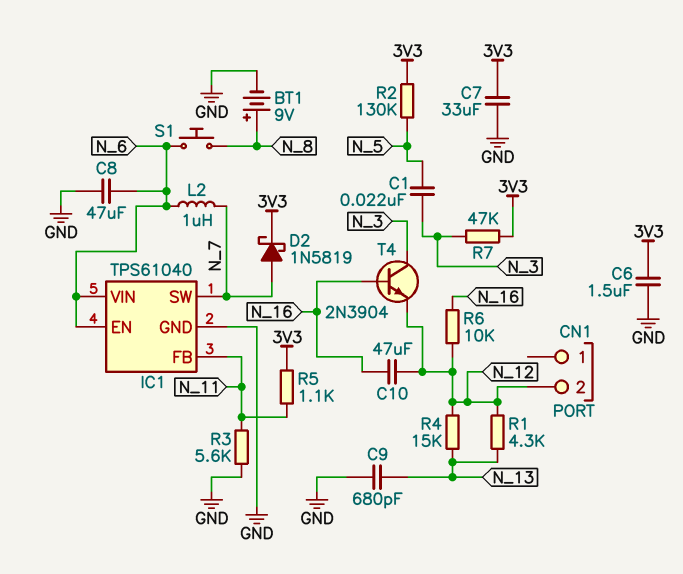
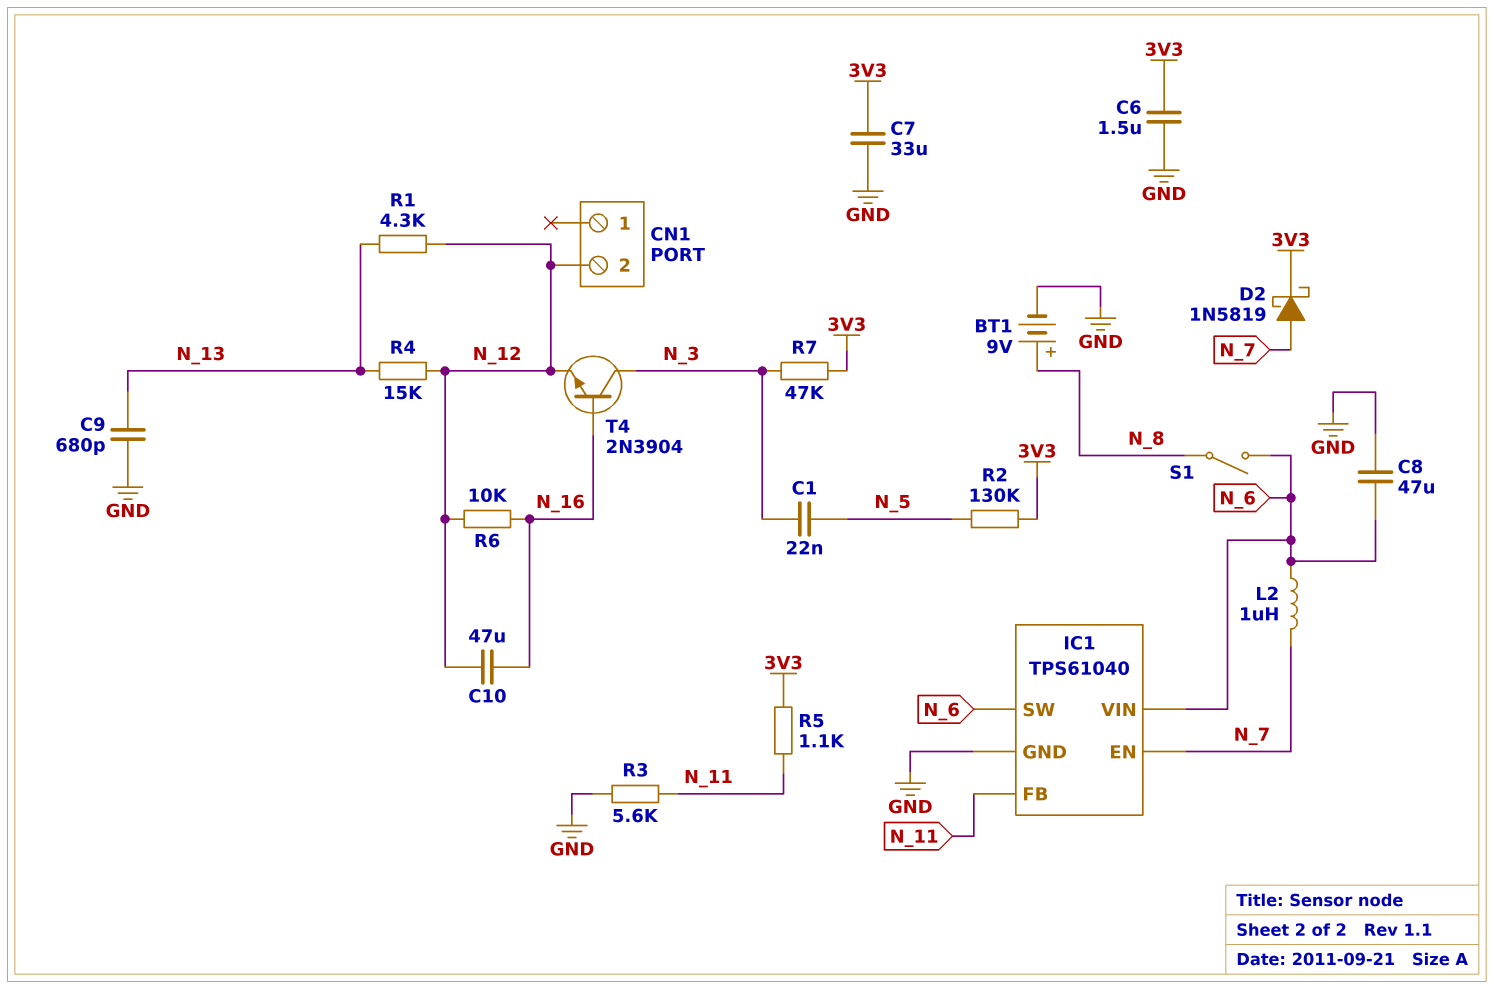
IC1 pin EN: N_6 -> N_7
IC1 pin SW: N_7 -> N_6
S1: button (N_6, N_8) -> switch (N_6, N_8)

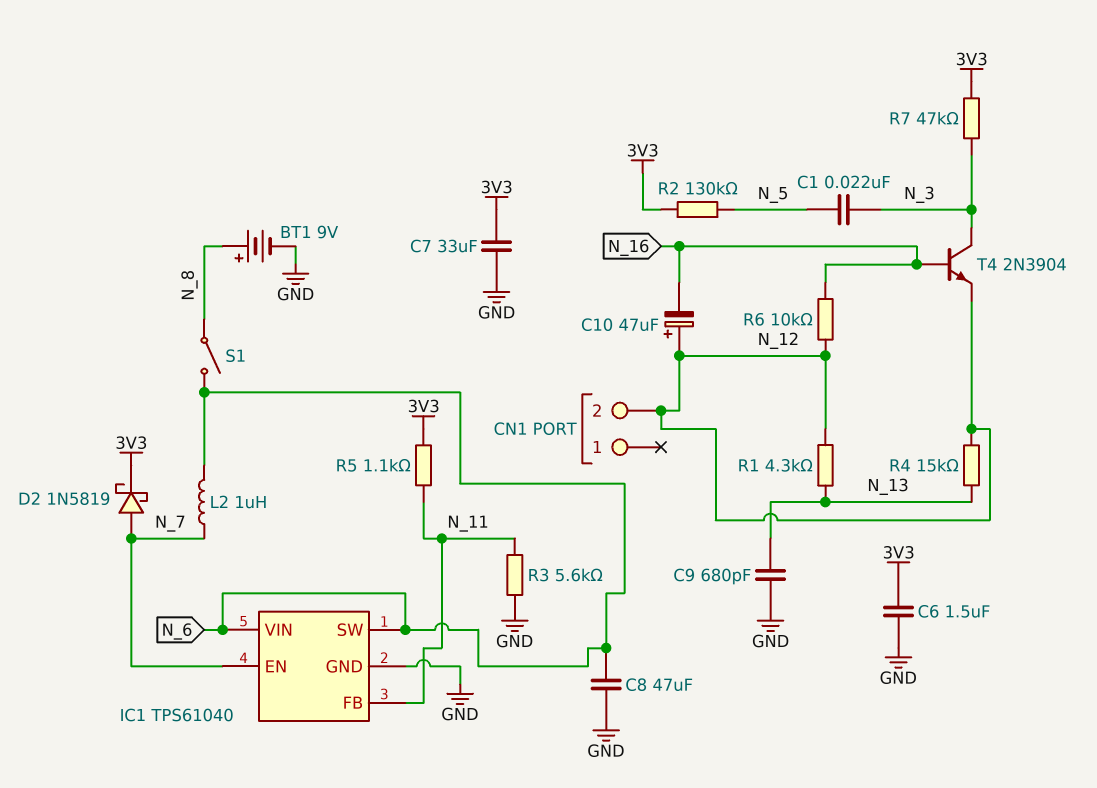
C10: 47uF (N_12, N_16) -> 47uF (plus N_12, minus N_16)

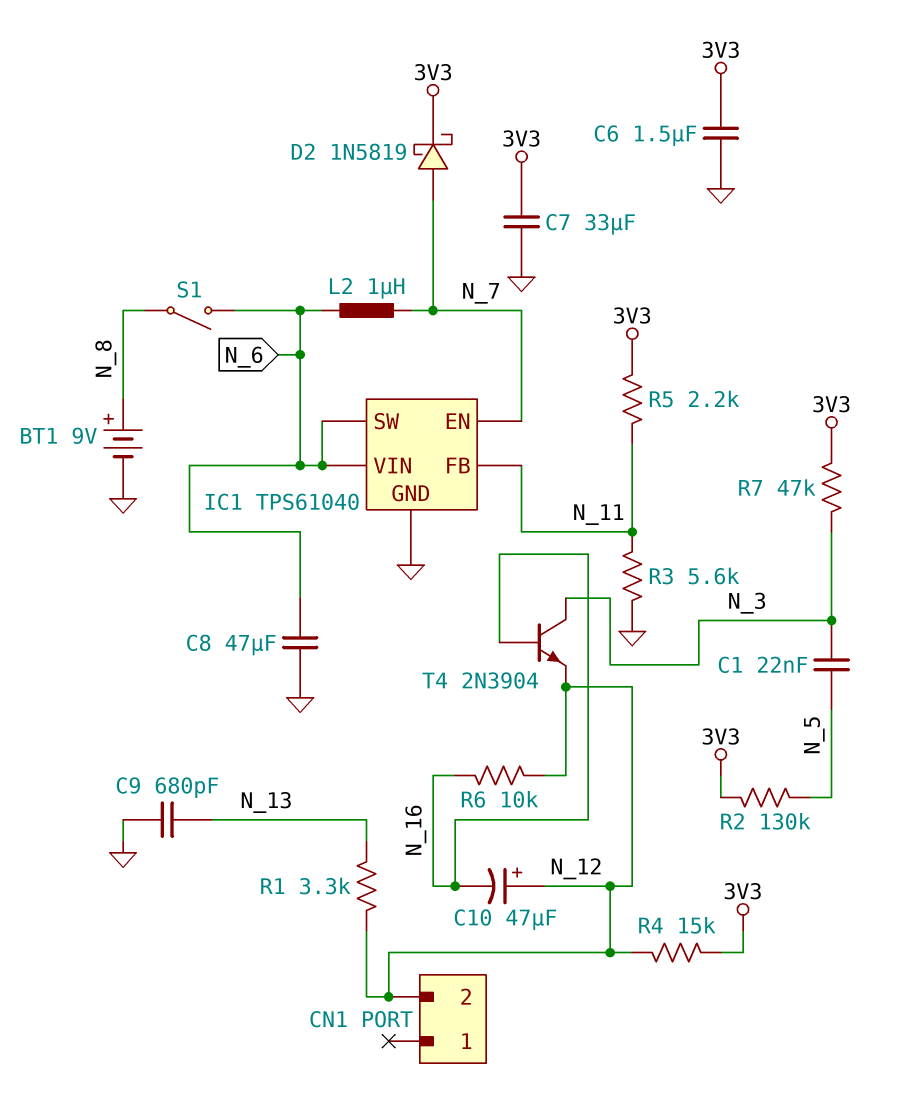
R1: 4.3k (N_12, N_13) -> 3.3k (N_12, N_13)
R4: 15k (N_12, N_13) -> 15k (3V3, N_12)
R5: 1.1k (3V3, N_11) -> 2.2k (3V3, N_11)

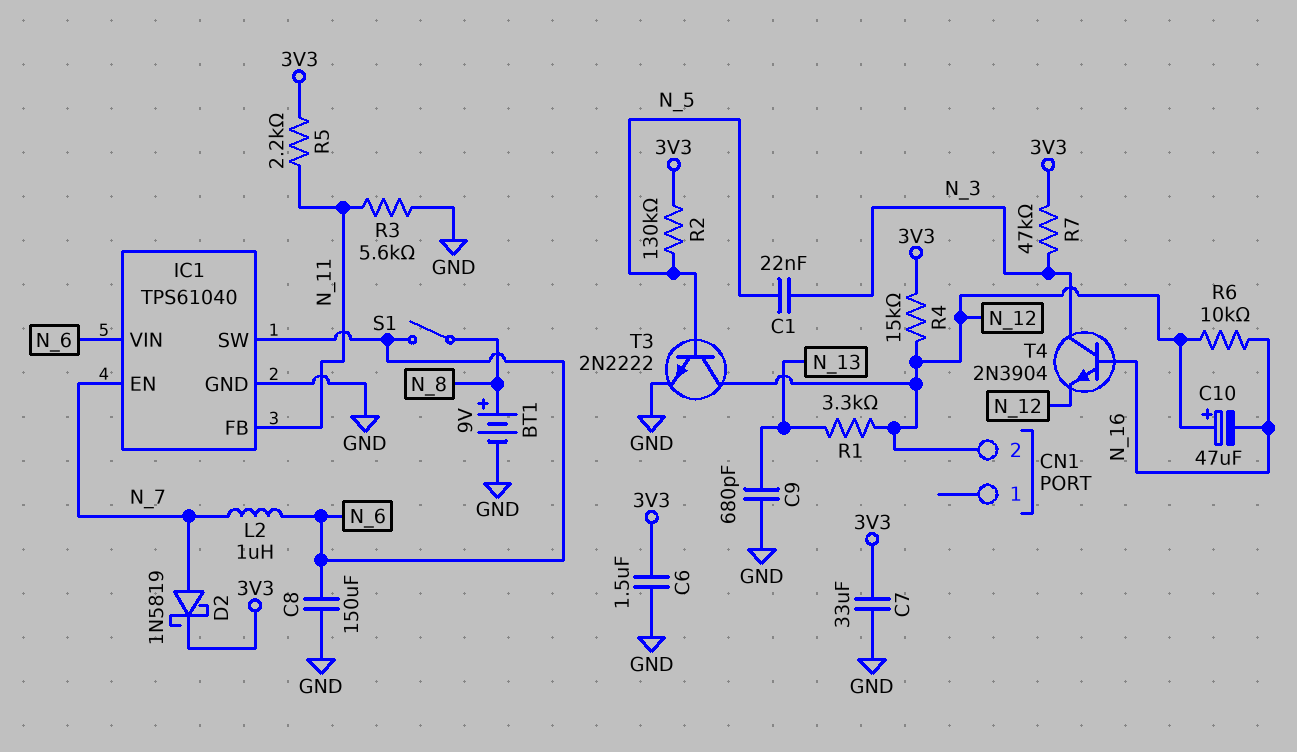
C8: 47uF (GND, N_6) -> 150uF (GND, N_6)
T3: none -> NPN 2N2222 (B N_5, C N_12, E GND)

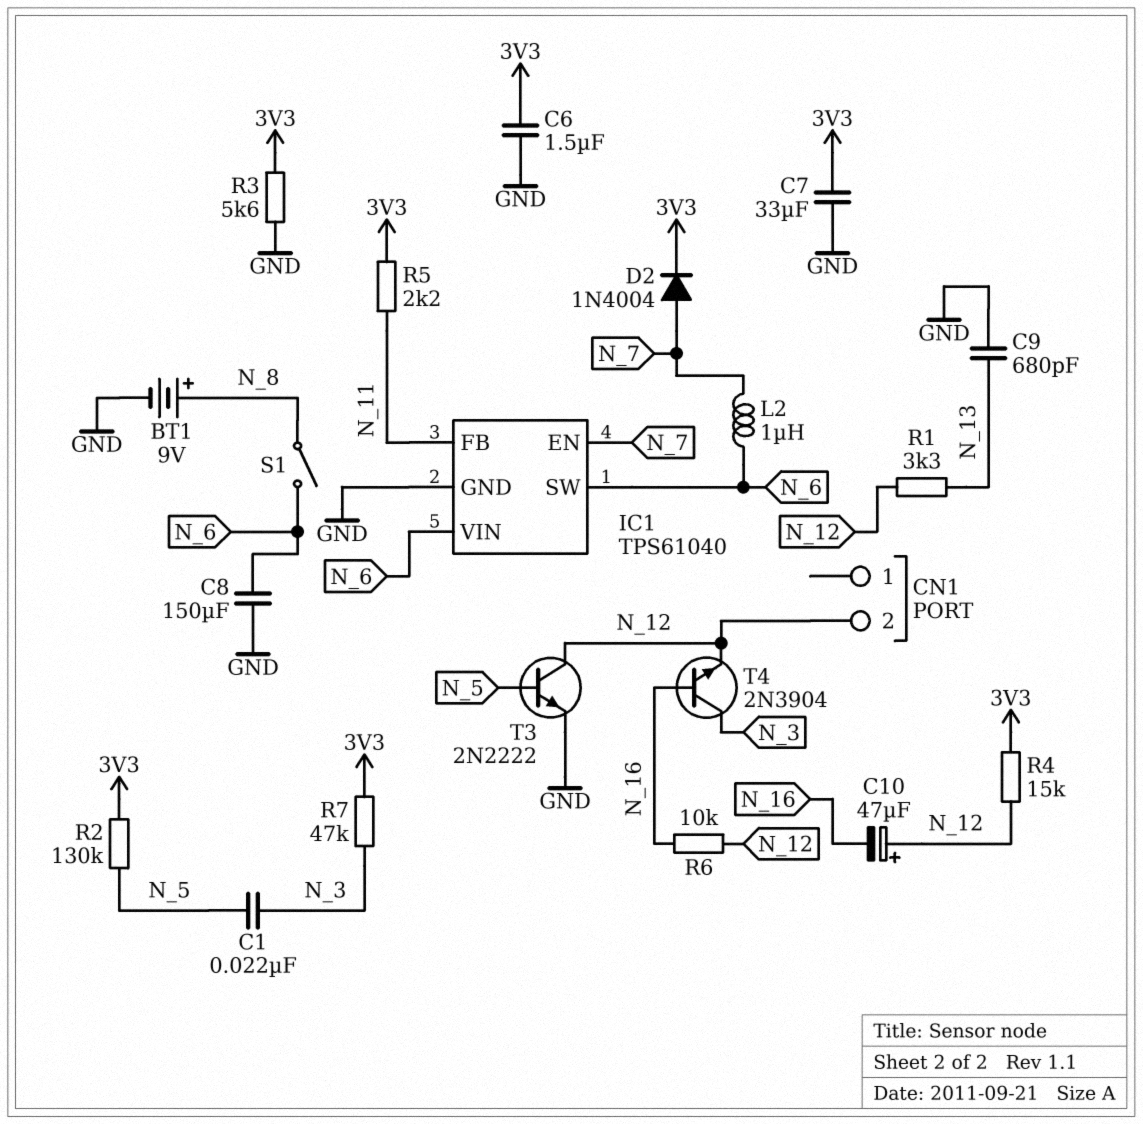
D2: schottky 1N5819 (A N_7, K 3V3) -> diode 1N4004 (A N_7, K 3V3)
R3: 5.6k (GND, N_11) -> 5.6k (3V3, GND)

